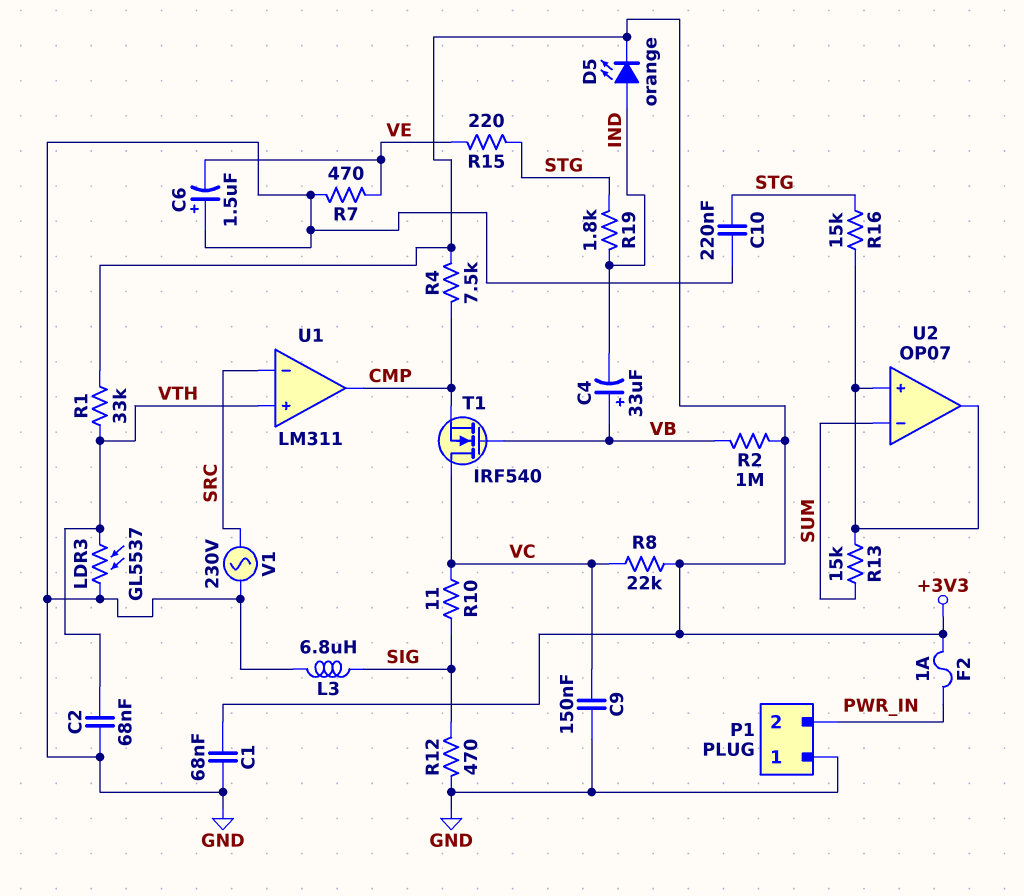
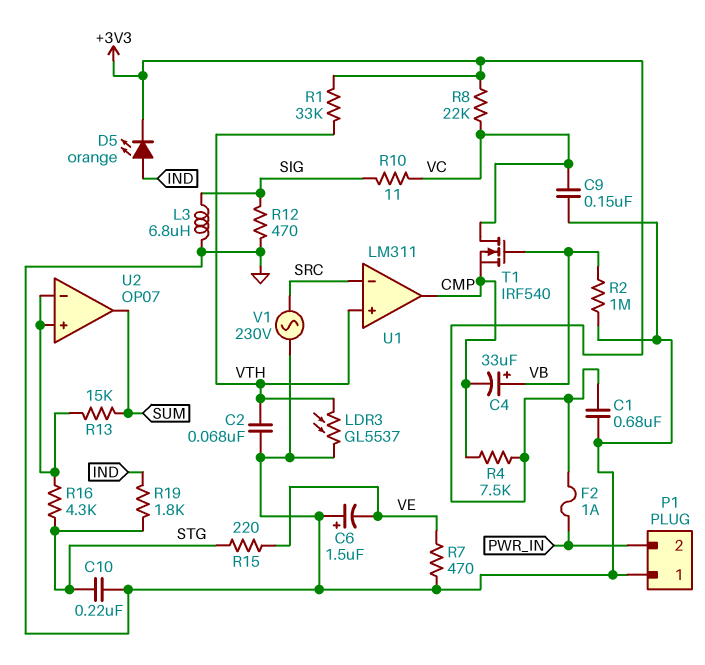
C1: 68nF (+3V3, GND) -> 680nF (+3V3, GND)
C4: 33uF (plus VB, minus IND) -> 33uF (plus VB, minus CMP)
R2: 1M (+3V3, VB) -> 1M (GND, VB)
R16: 15k (STG, U2/in+) -> 4.3k (STG, U2/in+)
U2 pin in-: SUM -> U2/in+
U2 pin out: U2/in+ -> SUM

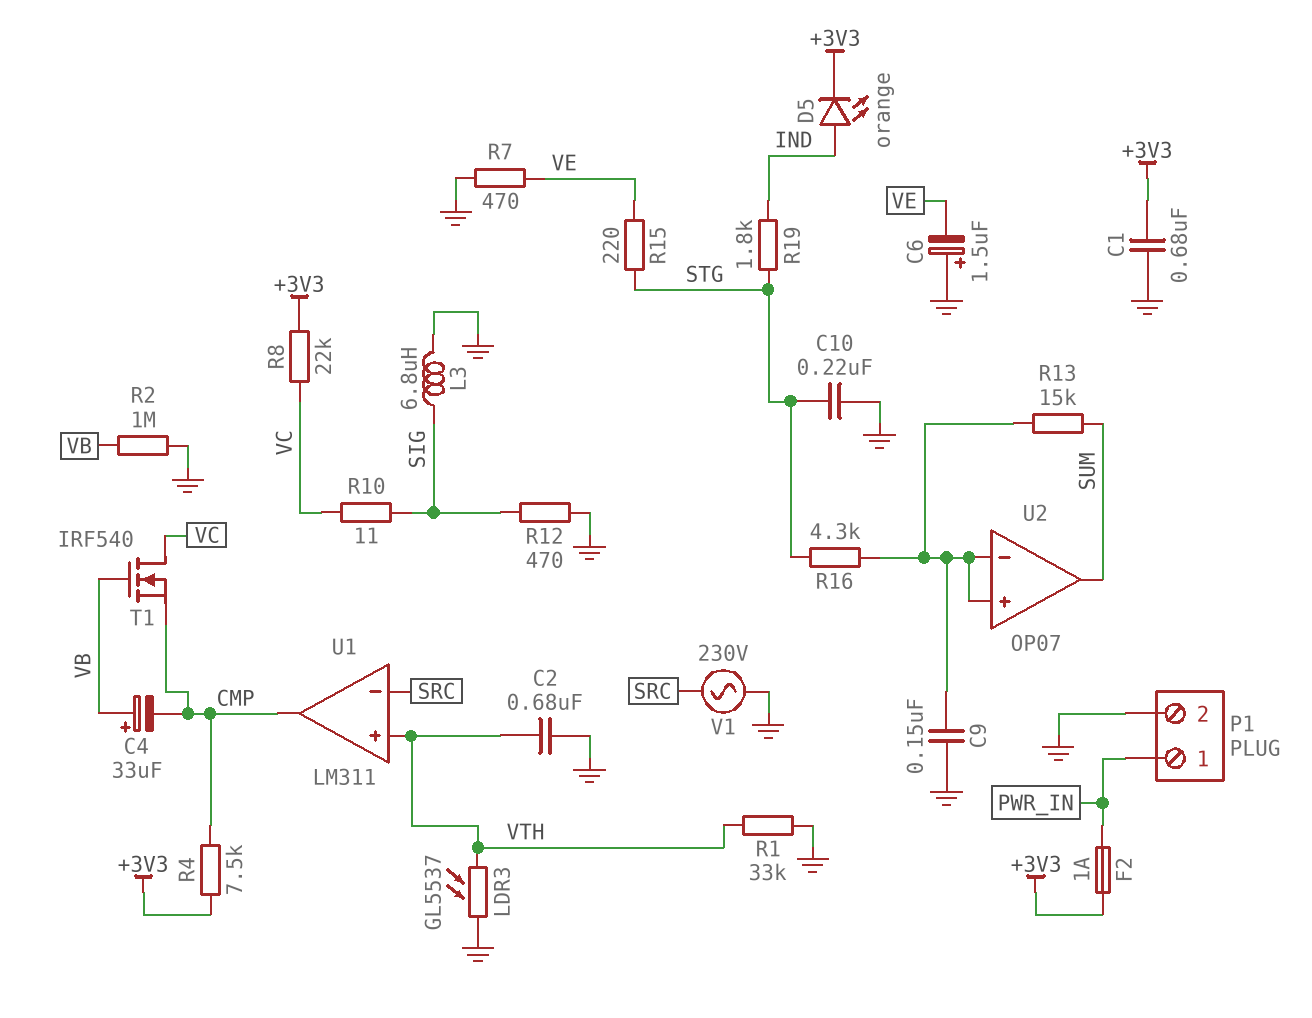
C2: 68nF (GND, VTH) -> 680nF (GND, VTH)
C9: 150nF (GND, VC) -> 150nF (GND, U2/in+)
P1 pin 1: GND -> PWR_IN
P1 pin 2: PWR_IN -> GND
R1: 33k (+3V3, VTH) -> 33k (GND, VTH)

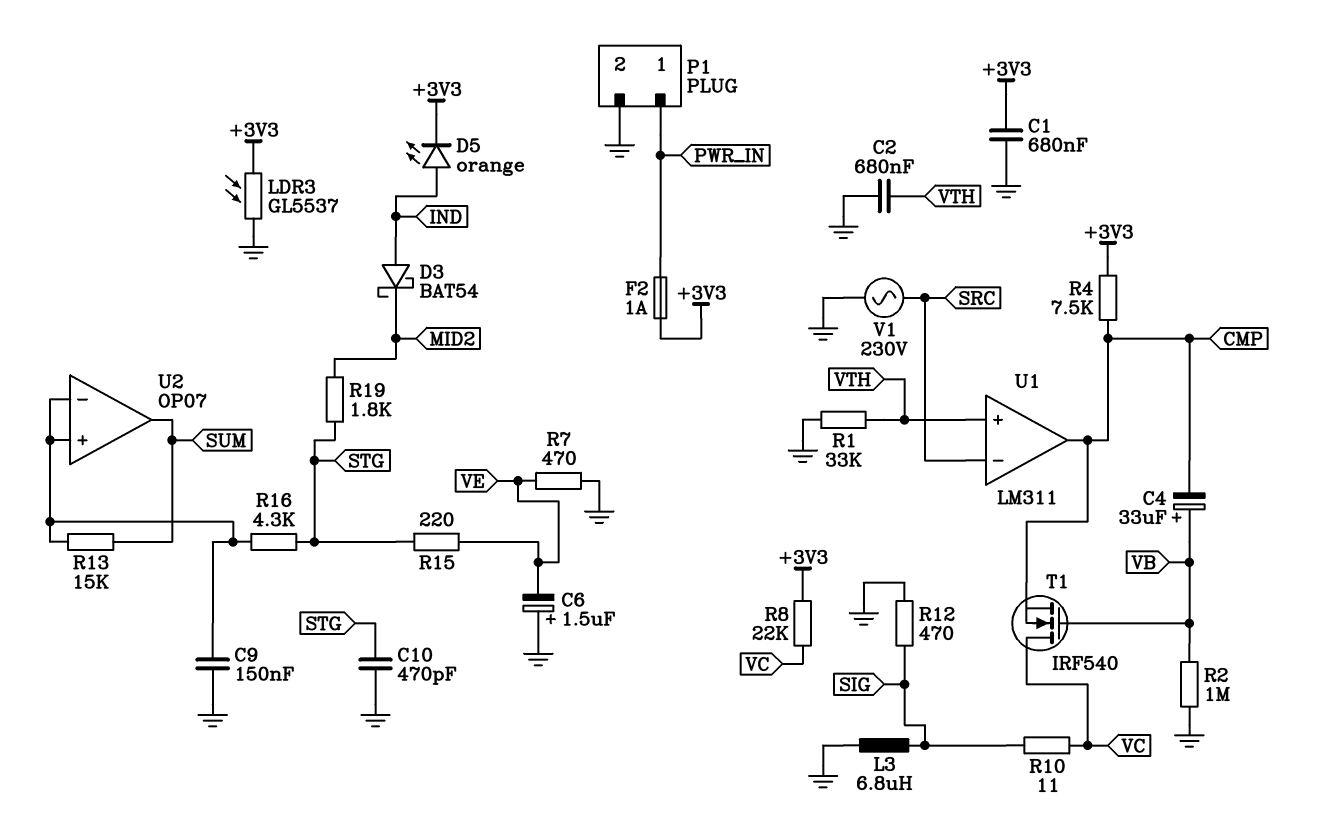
C10: 220nF (GND, STG) -> 470pF (GND, STG)
D3: none -> schottky BAT54 (A IND, K MID2)
LDR3: GL5537 (GND, VTH) -> GL5537 (+3V3, GND)
R19: 1.8k (IND, STG) -> 1.8k (MID2, STG)

